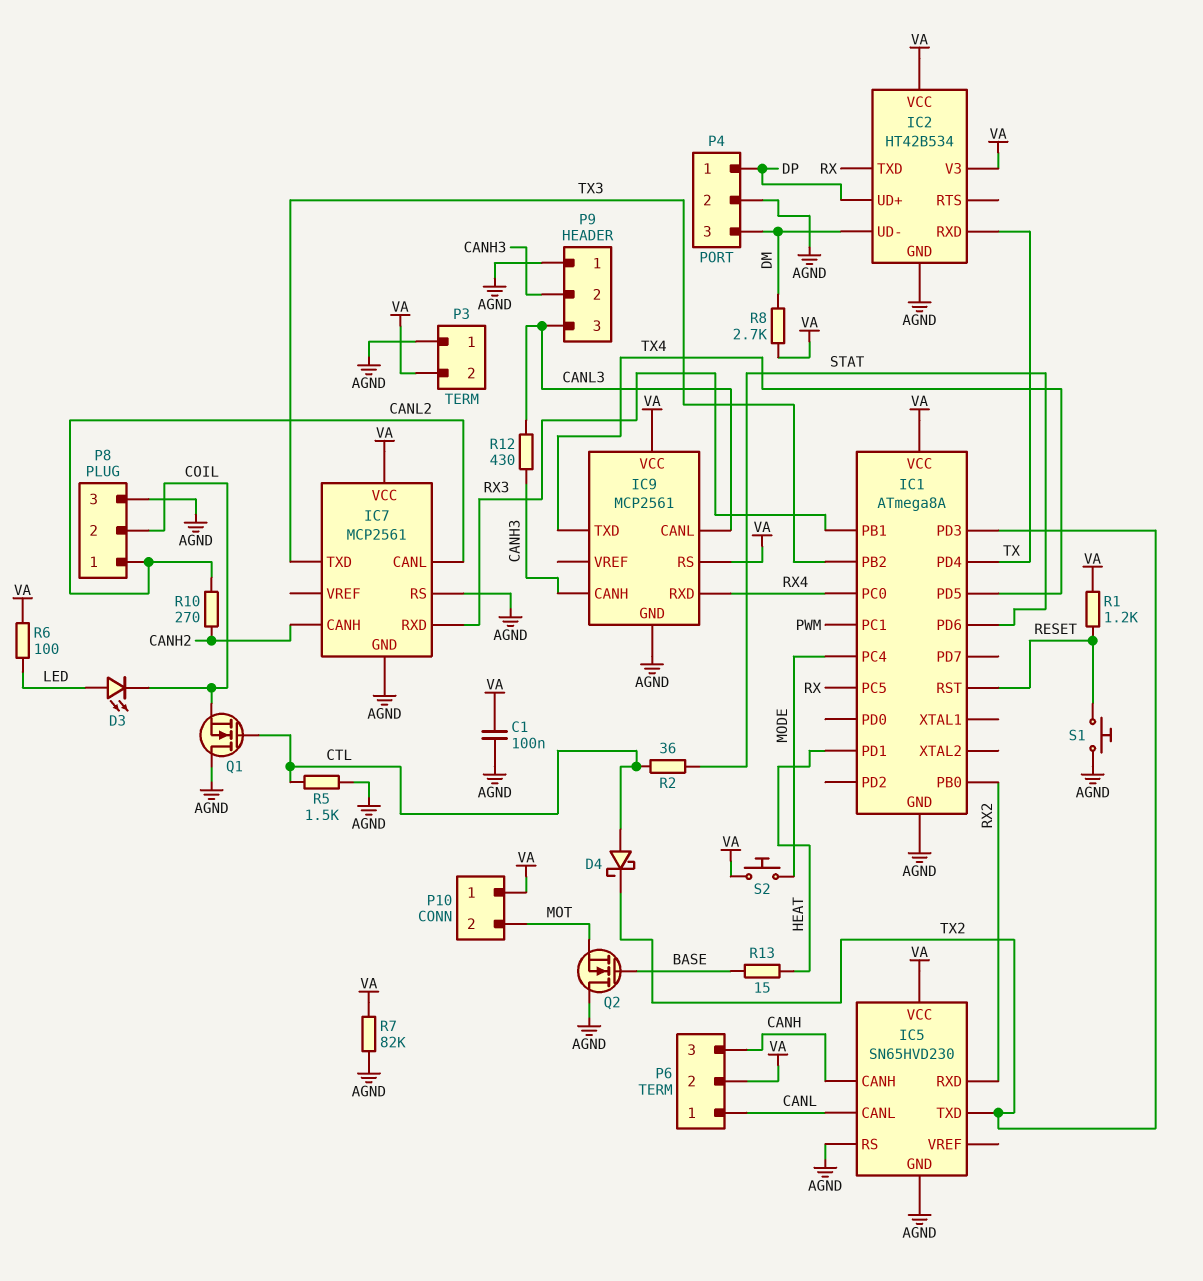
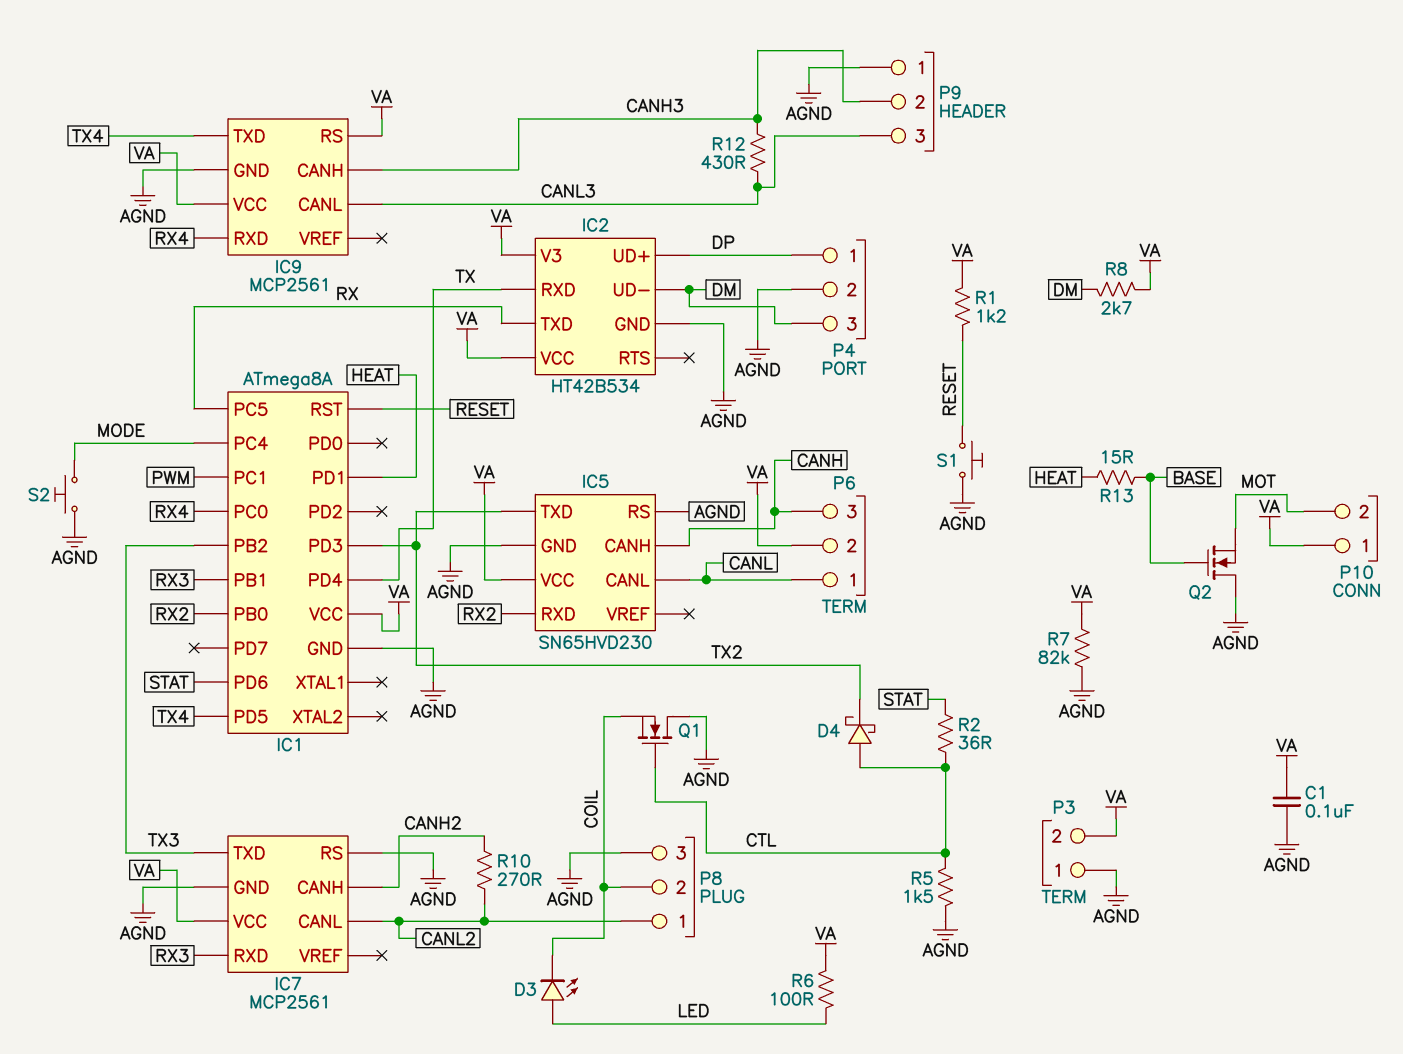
S2: button (MODE, VA) -> button (AGND, MODE)

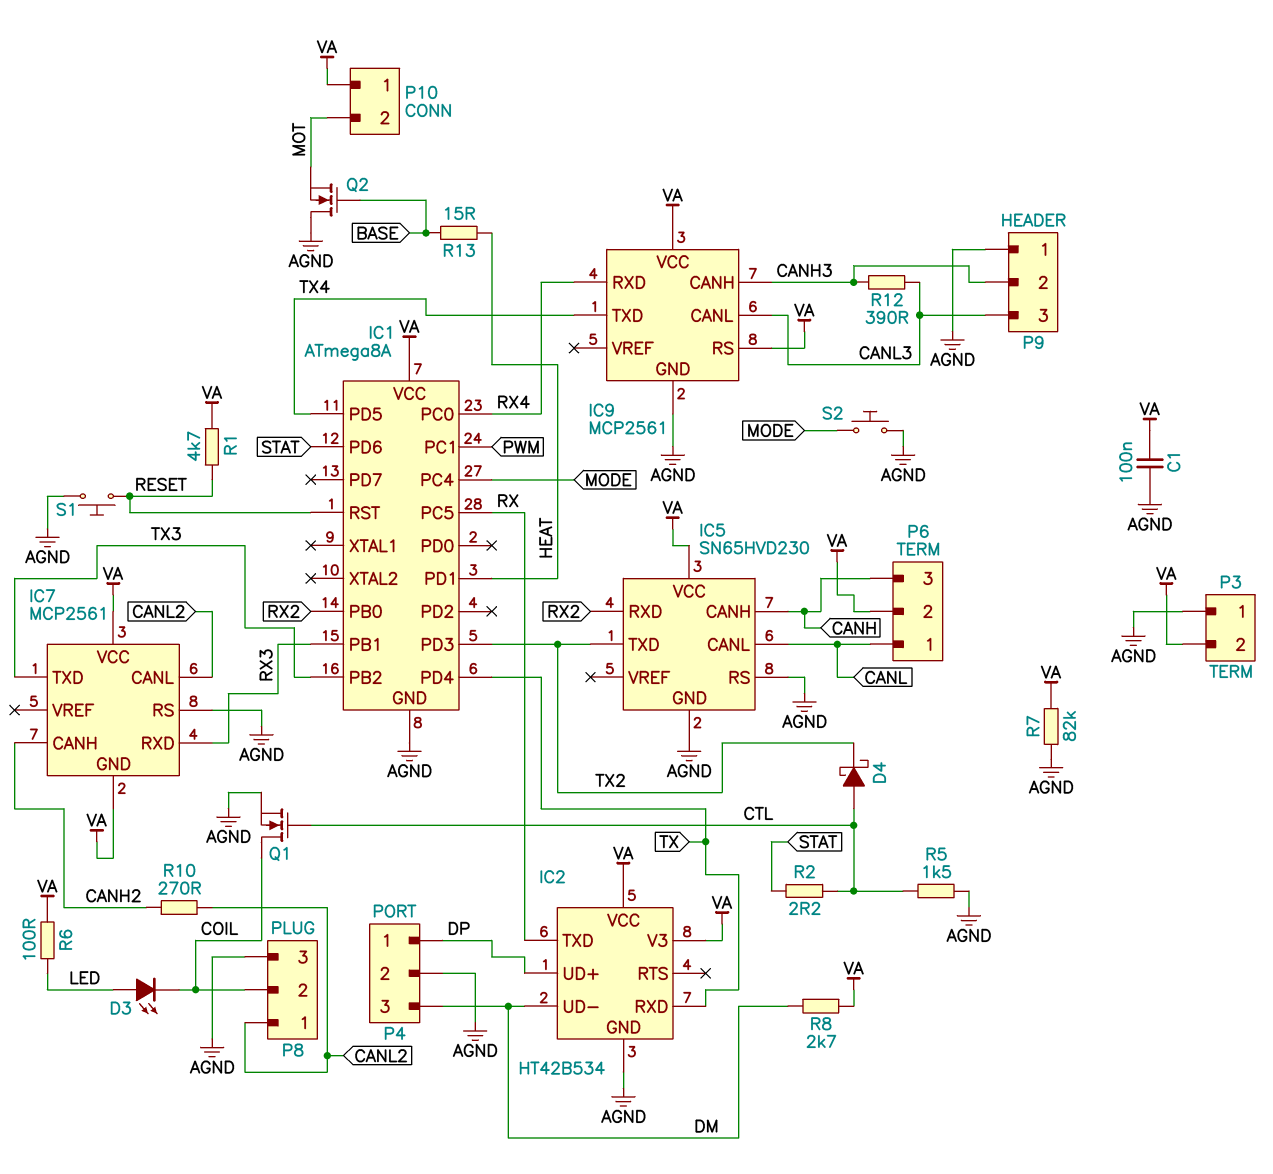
IC7 pin GND: AGND -> VA
Q1: NMOS (G CTL, D AGND, S COIL) -> NMOS (G CTL, D COIL, S AGND)
R1: 1.2k (RESET, VA) -> 4.7k (RESET, VA)
R2: 36 (CTL, STAT) -> 2.2 (CTL, STAT)
R12: 430 (CANH3, CANL3) -> 390 (CANH3, CANL3)

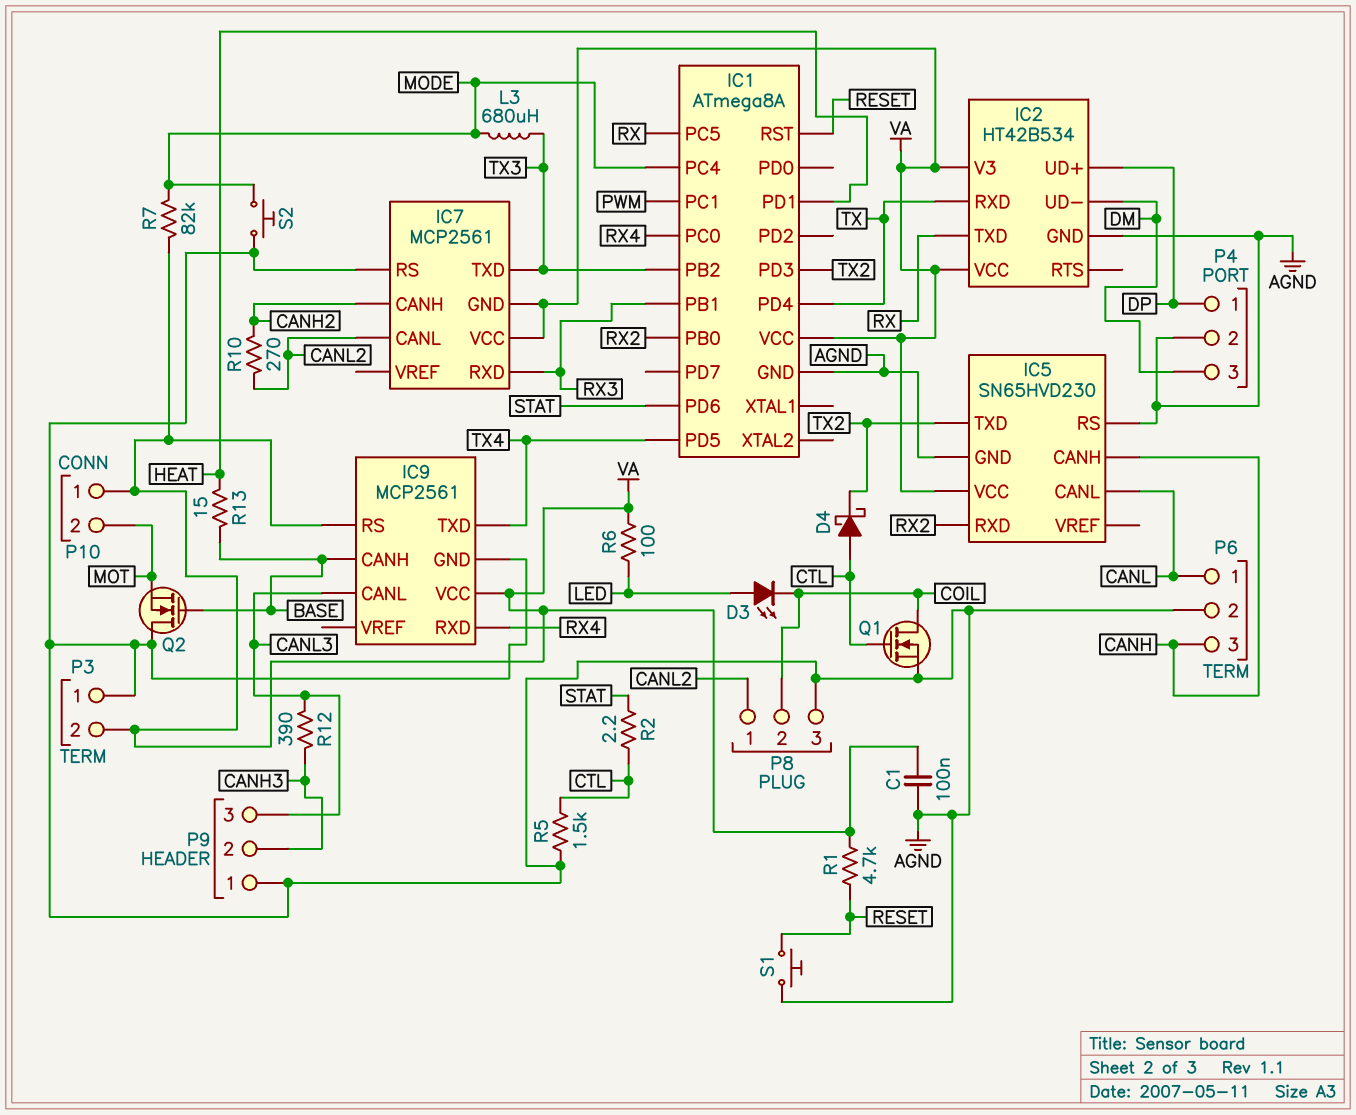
IC9 pin CANH: CANH3 -> BASE
L3: none -> 680uH (MODE, TX3)
P6 pin 2: VA -> AGND
R7: 82k (AGND, VA) -> 82k (MODE, VA)
R8: 2.7k (DM, VA) -> none

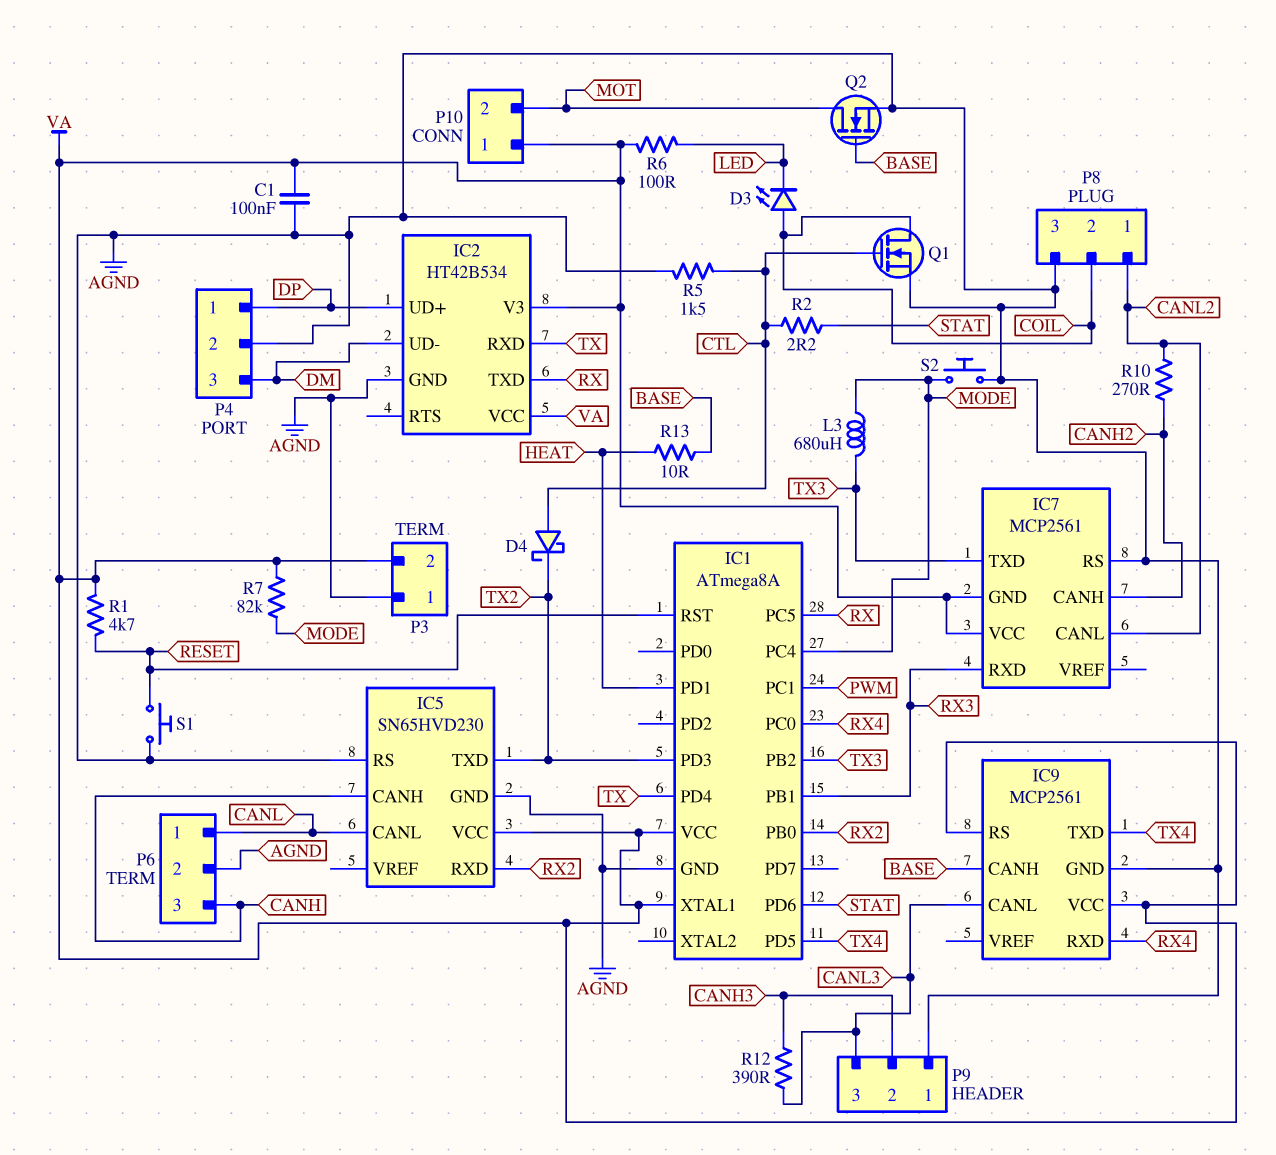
D3: LED (A LED, K COIL) -> LED (A COIL, K LED)
IC1 pin XTAL1: none -> VA
Q2: NMOS (G BASE, D AGND, S MOT) -> NMOS (G BASE, D MOT, S AGND)
R13: 15 (BASE, HEAT) -> 10 (BASE, HEAT)

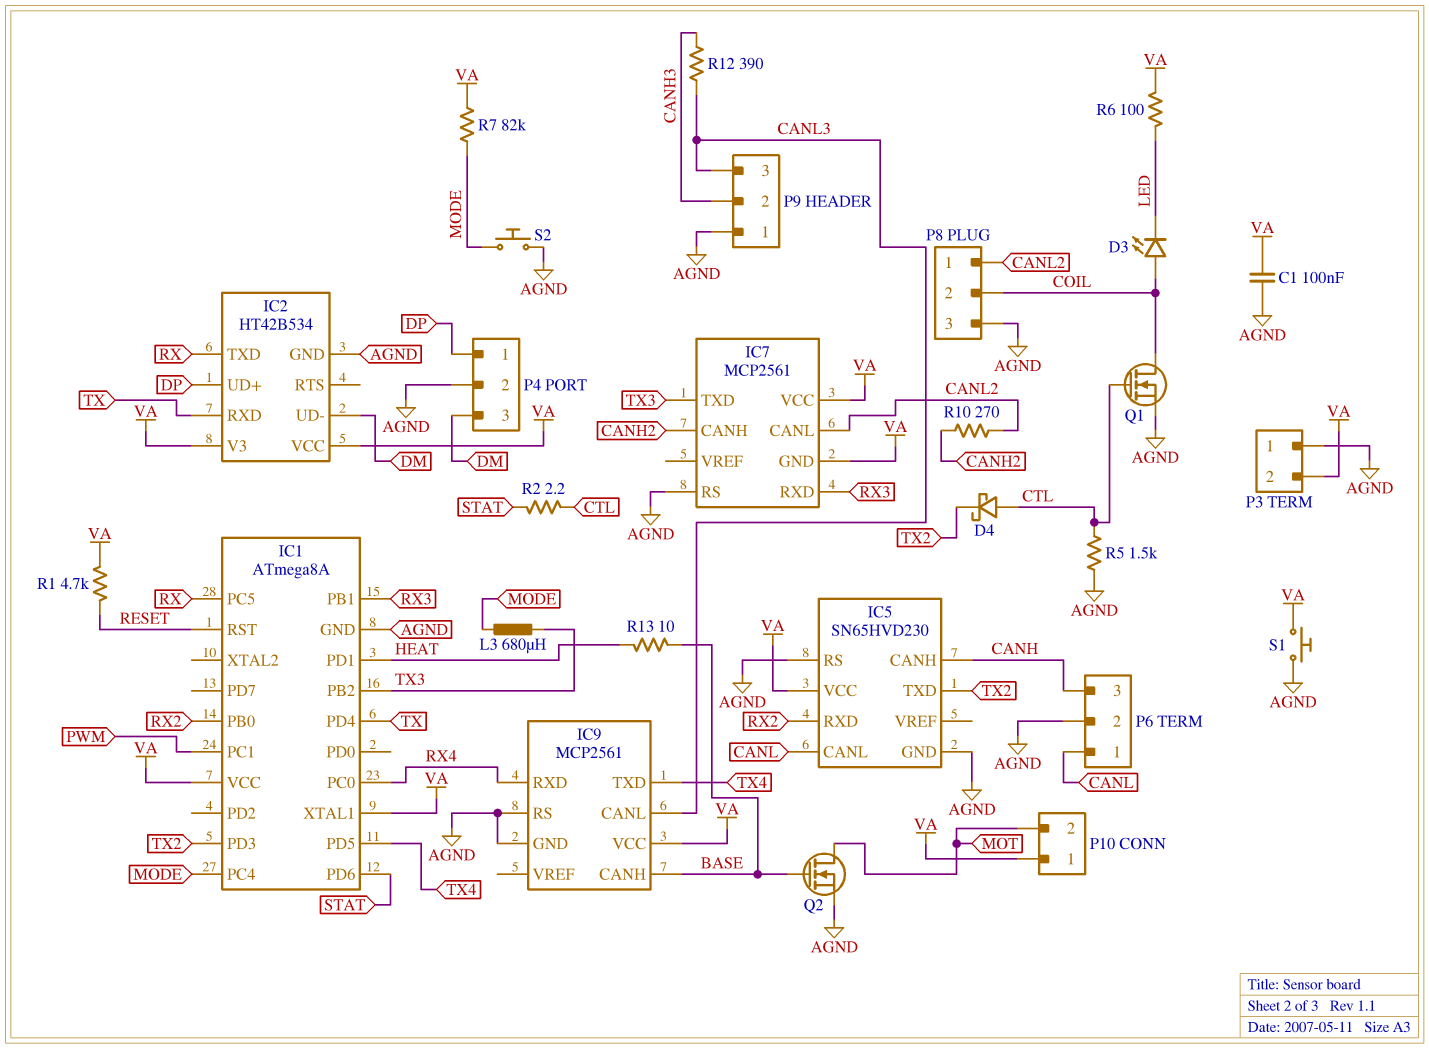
IC9 pin RS: VA -> AGND
S1: button (AGND, RESET) -> button (AGND, VA)

